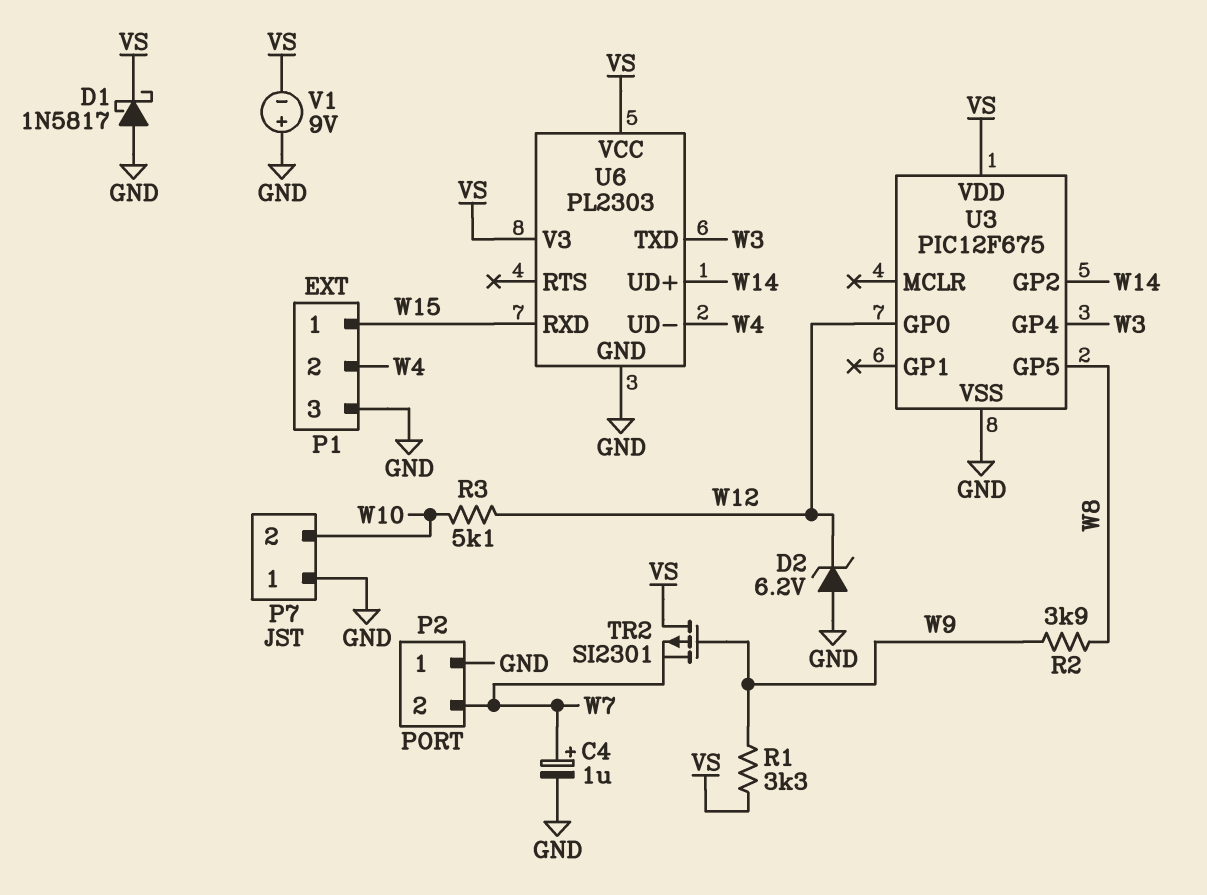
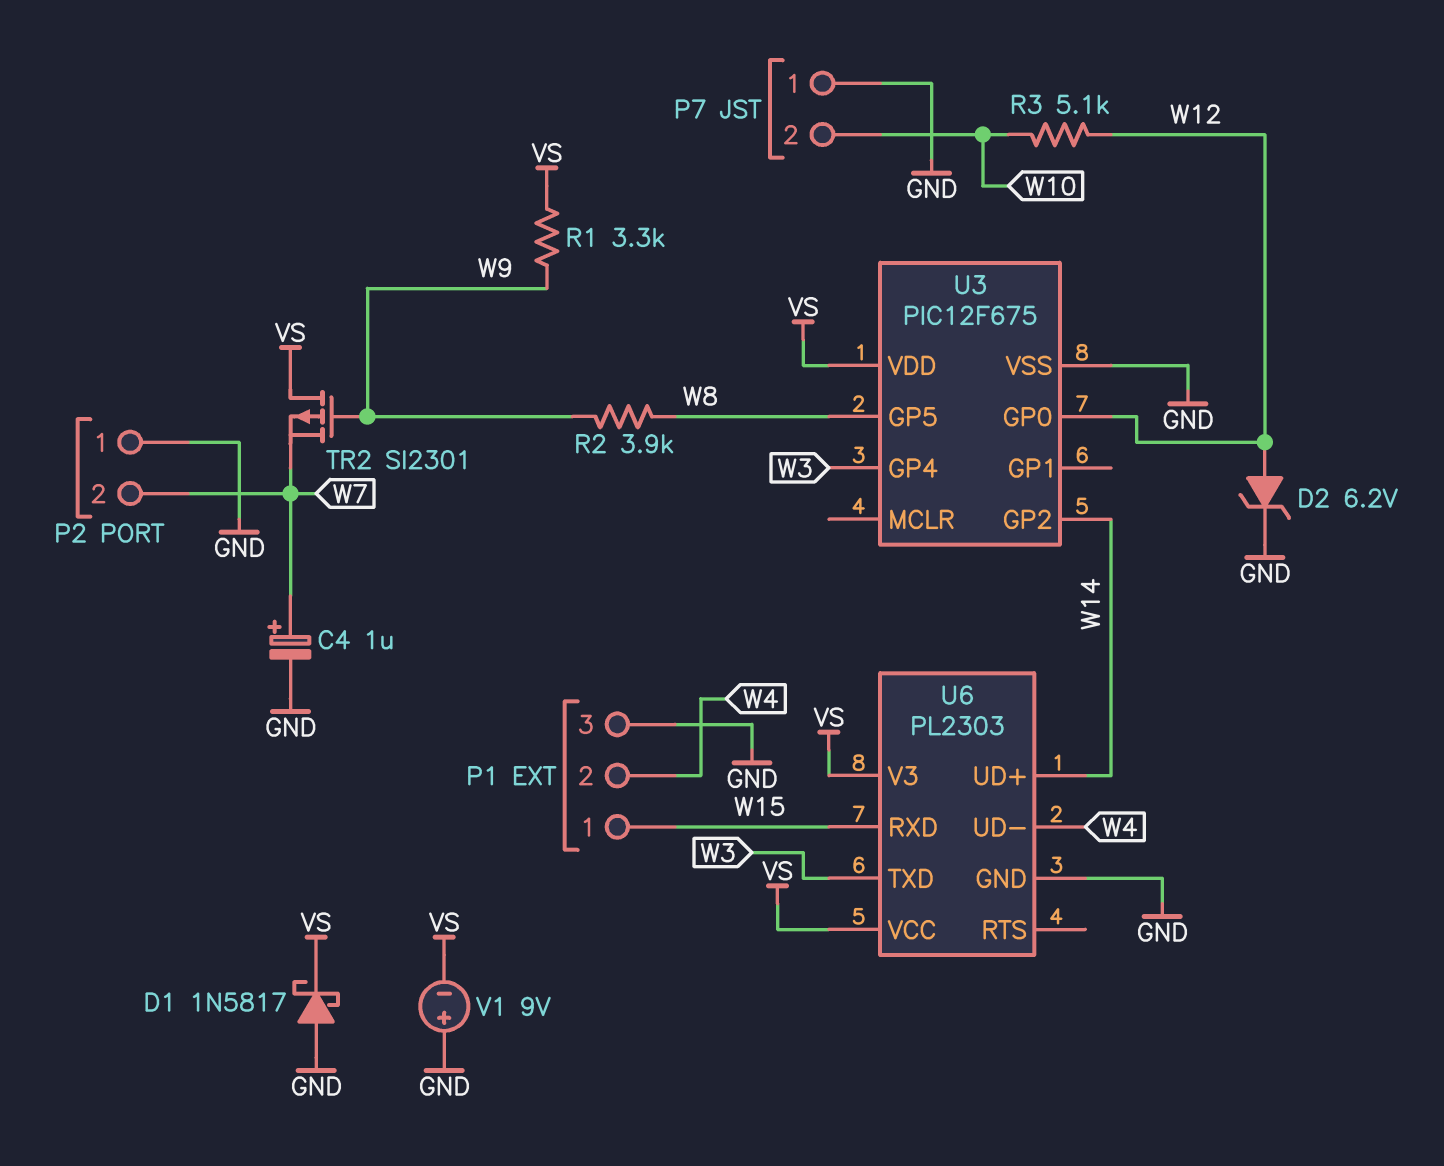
D2: zener 6.2V (A GND, K W12) -> zener 6.2V (A W12, K GND)

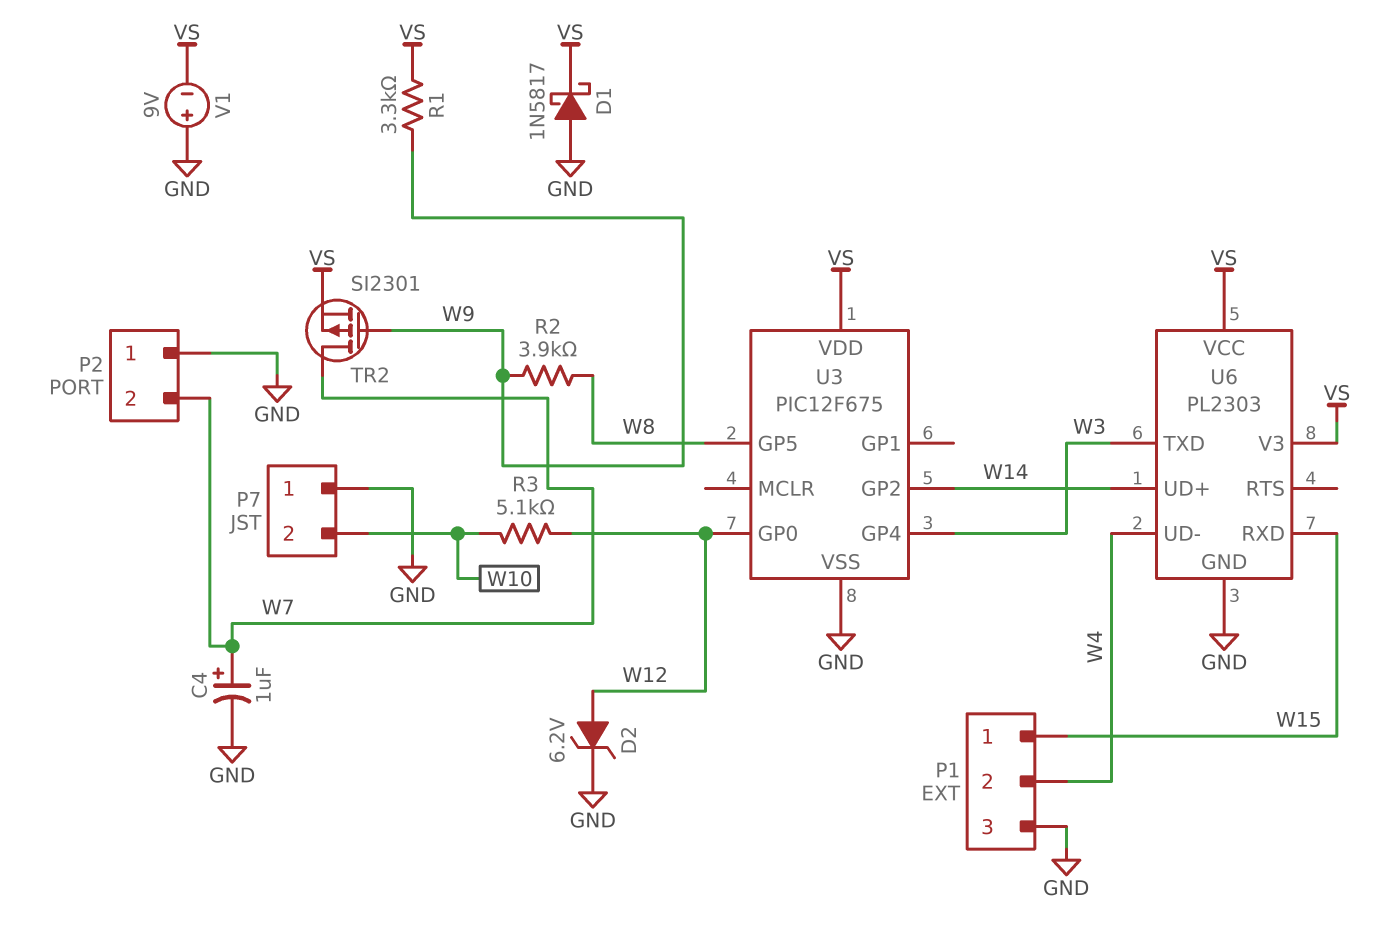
TR2: PMOS SI2301 (G W9, D VS, S W7) -> PMOS SI2301 (G W9, D W7, S VS)

